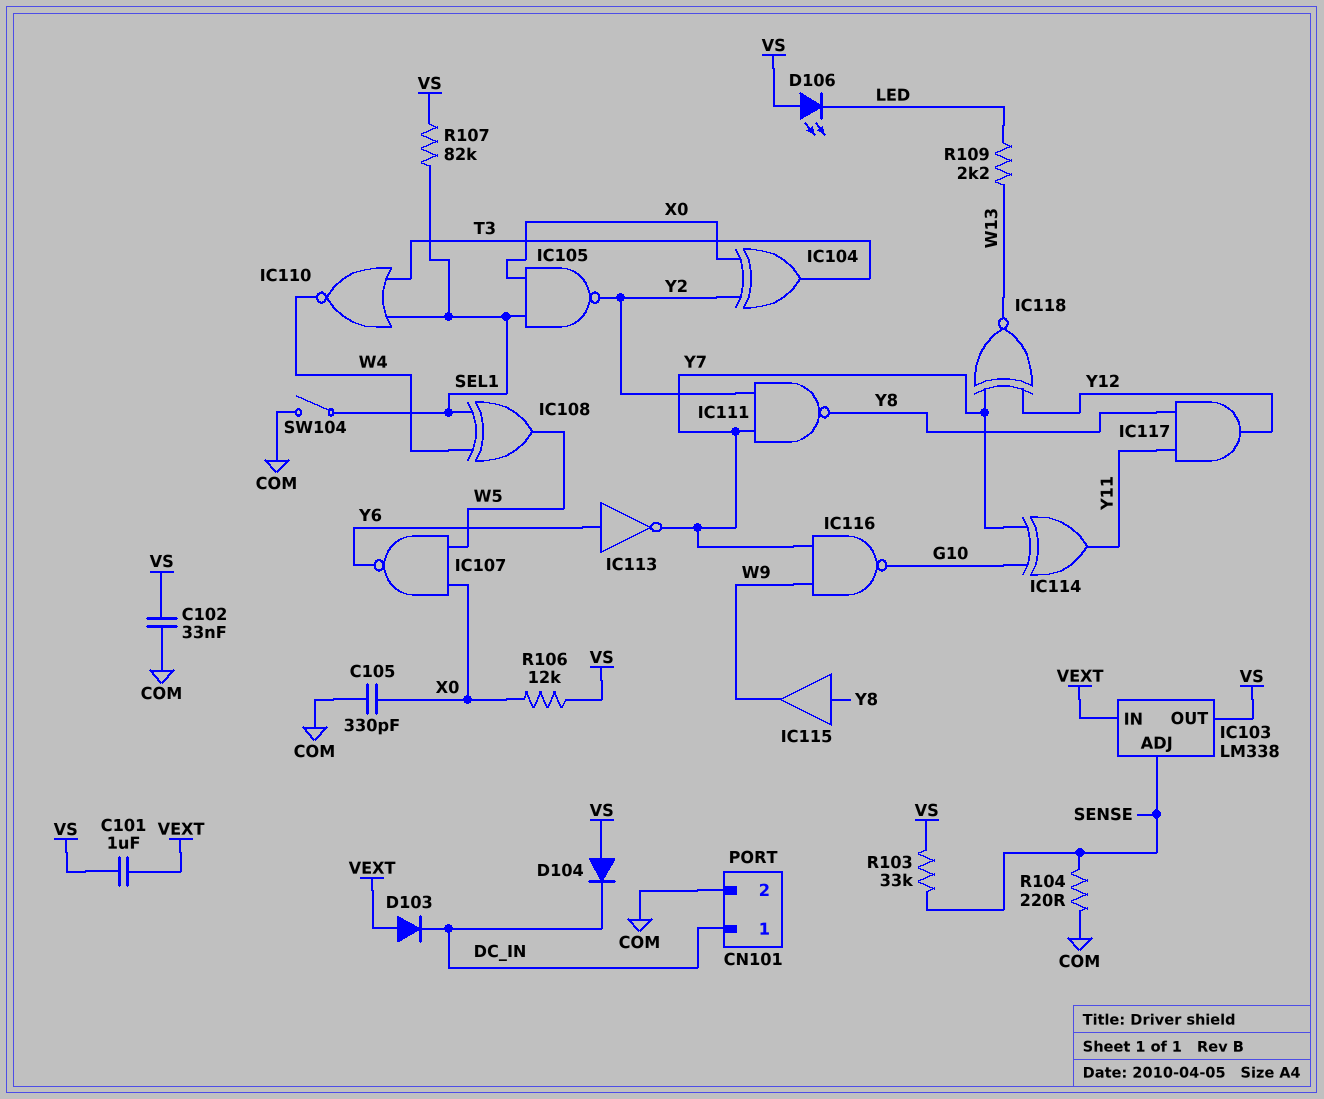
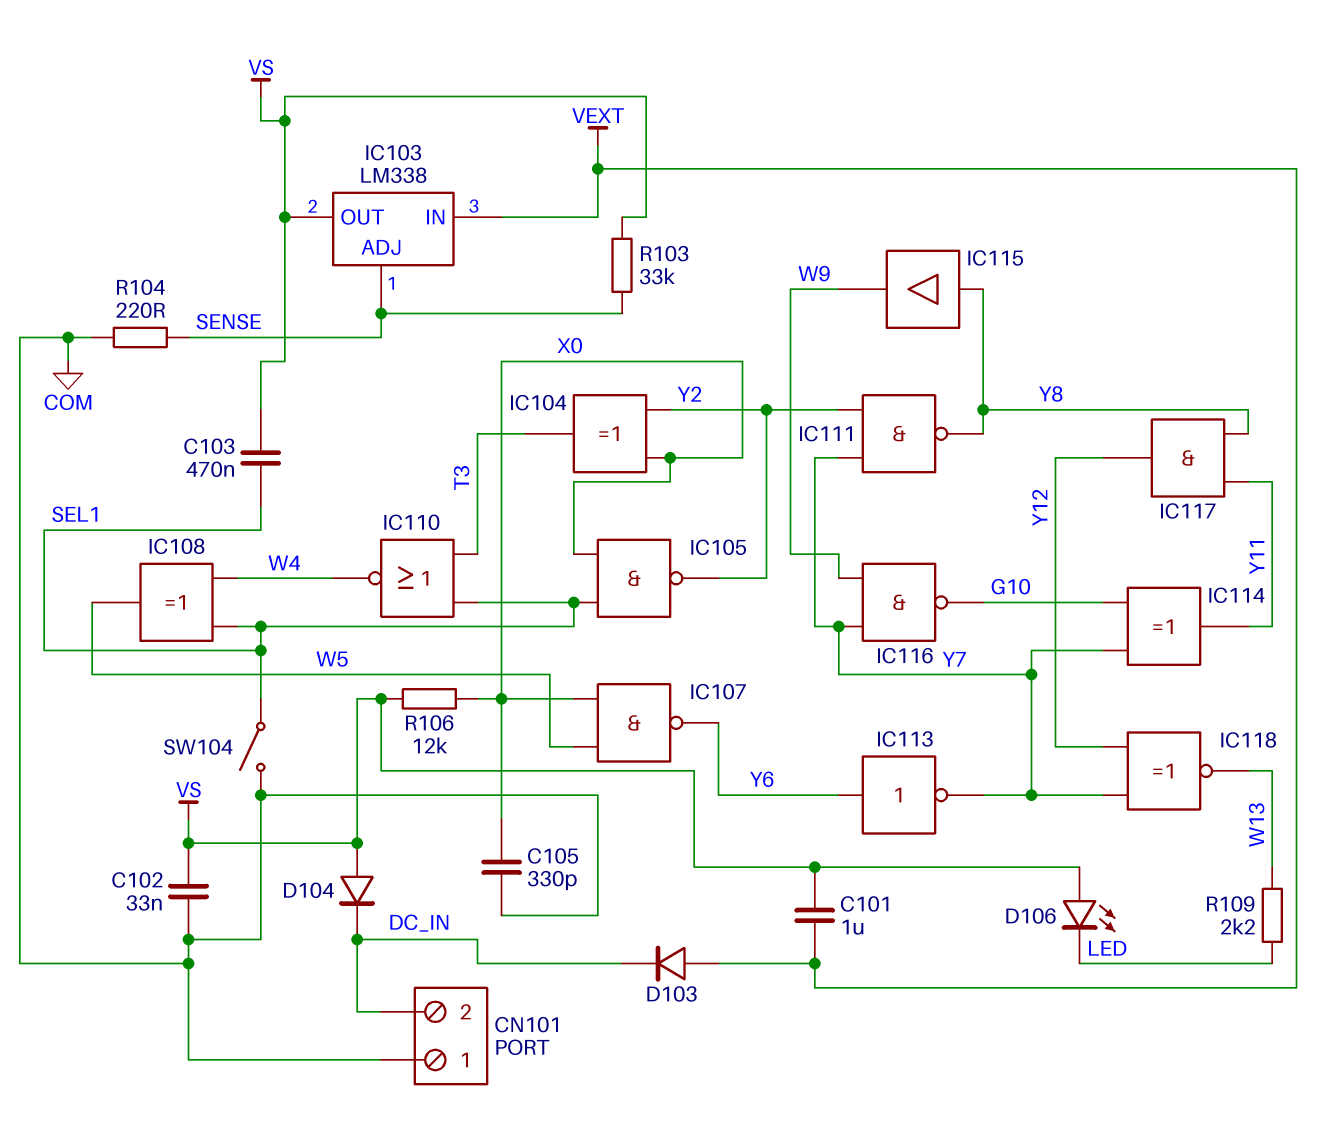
C103: none -> 470nF (SEL1, VS)
CN101 pin 1: DC_IN -> COM
CN101 pin 2: COM -> DC_IN
R107: 82k (SEL1, VS) -> none

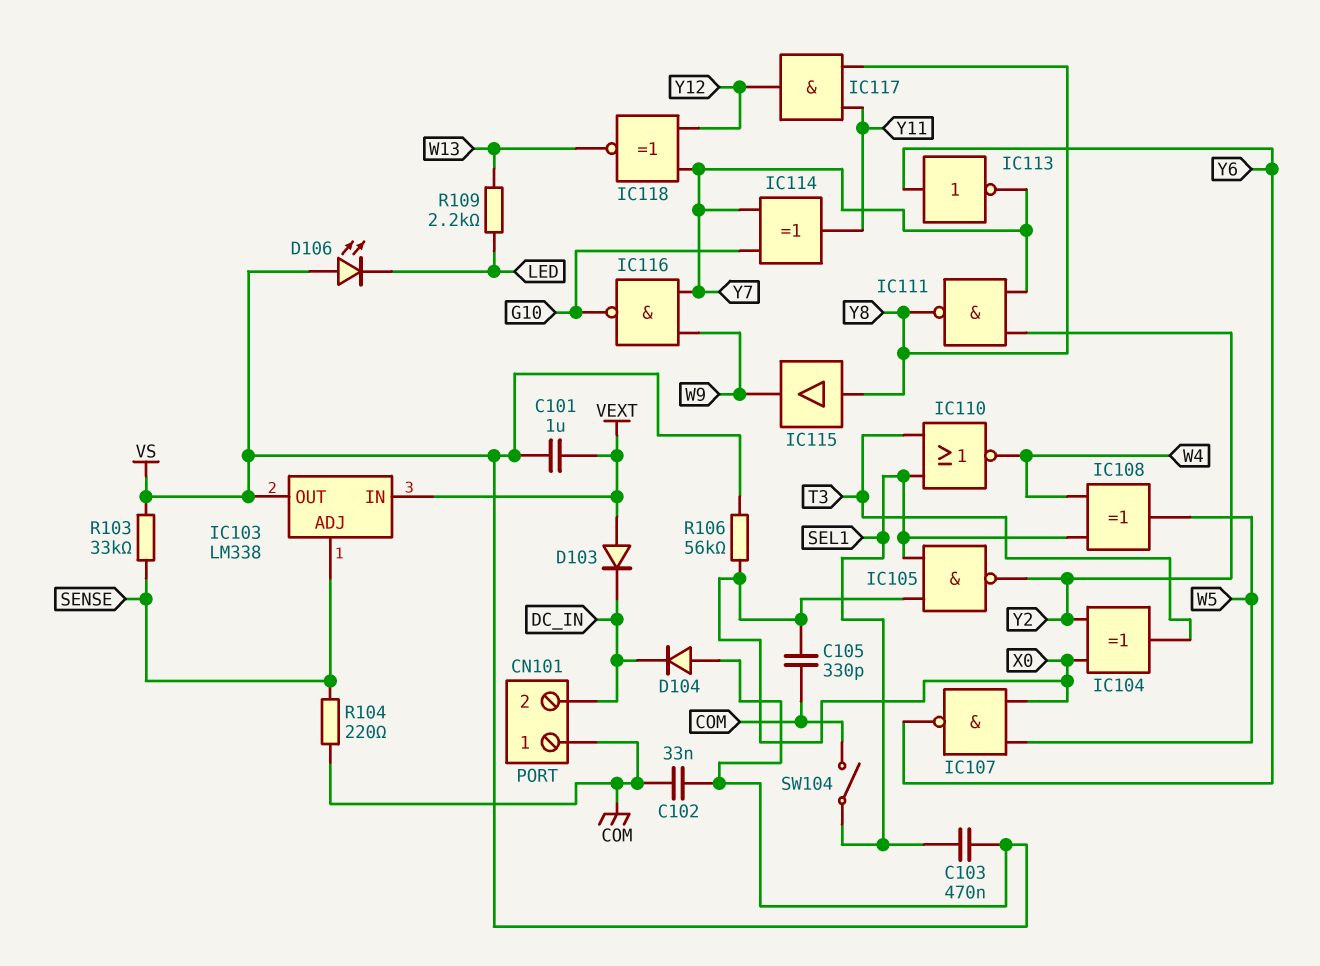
R106: 12k (VS, X0) -> 56k (VS, X0)

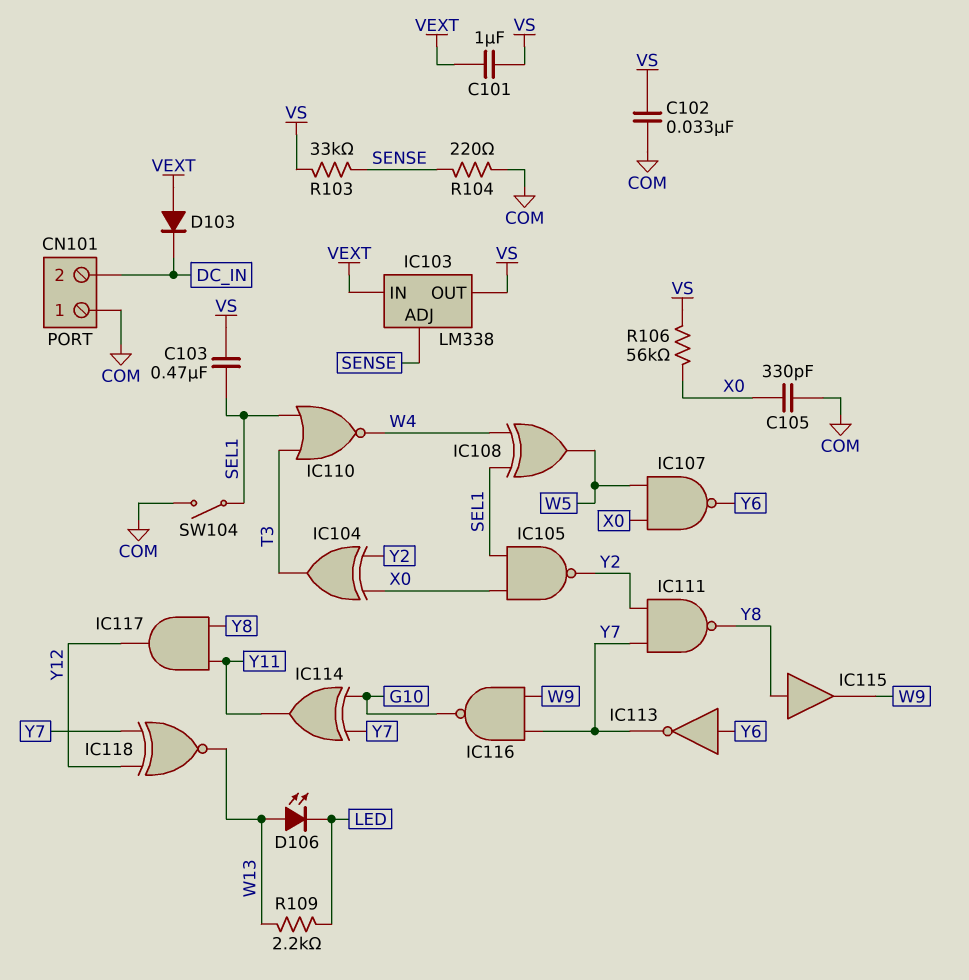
D104: diode (A VS, K DC_IN) -> none
D106: LED (A VS, K LED) -> LED (A W13, K LED)

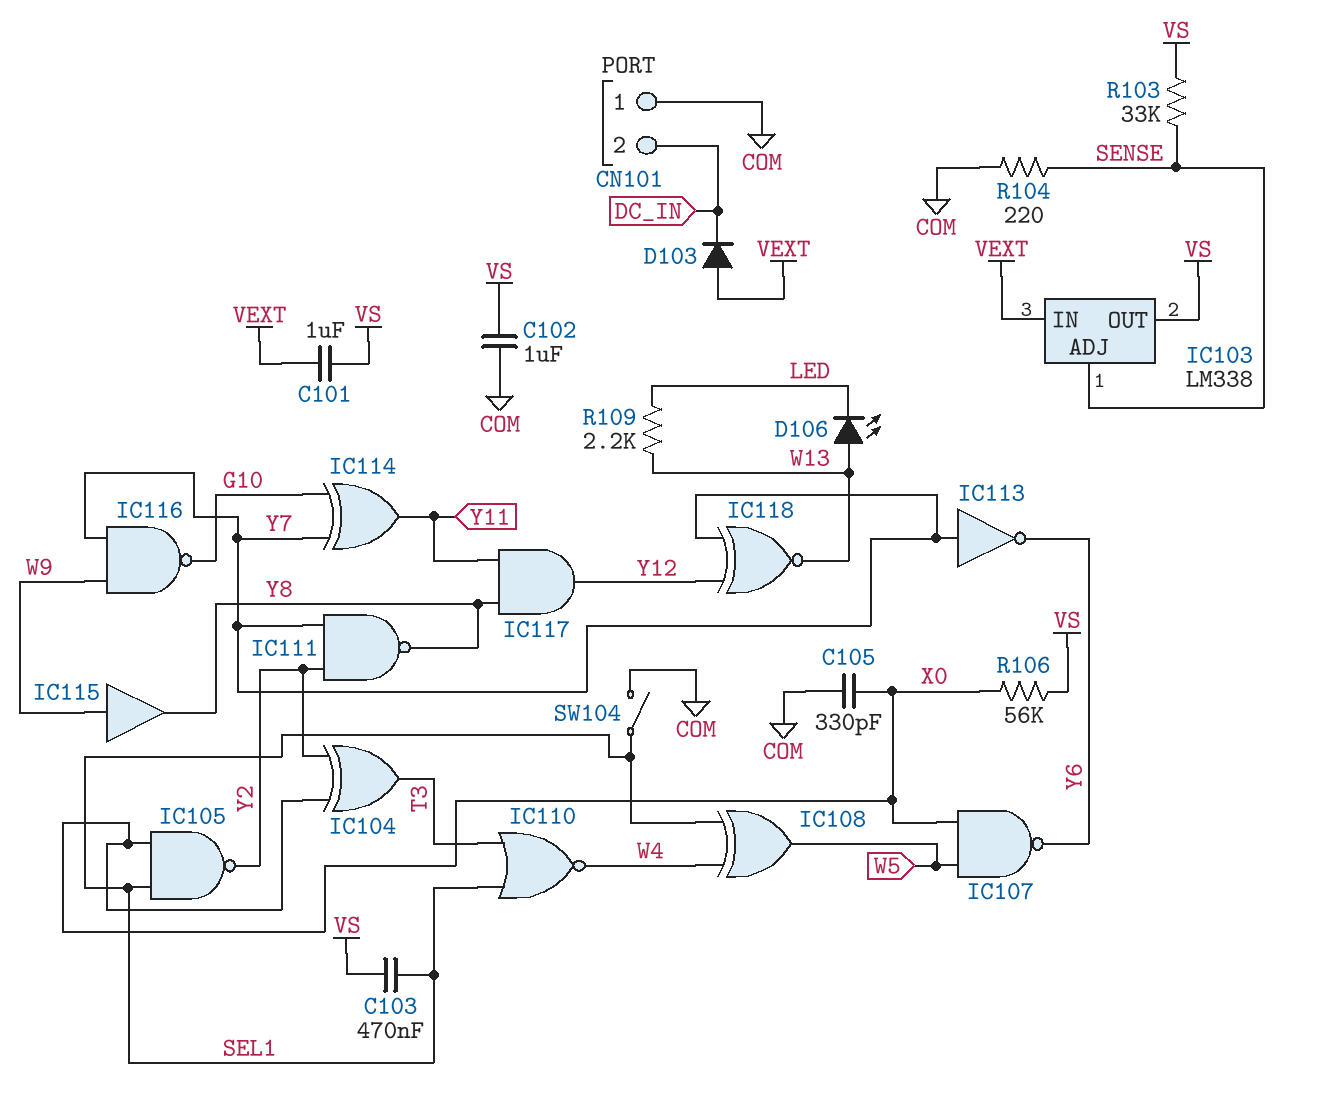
C102: 33nF (COM, VS) -> 1uF (COM, VS)
IC113: NOT (in Y6, out Y7) -> NOT (in Y7, out Y6)
IC115: buffer (in Y8, out W9) -> buffer (in W9, out Y8)

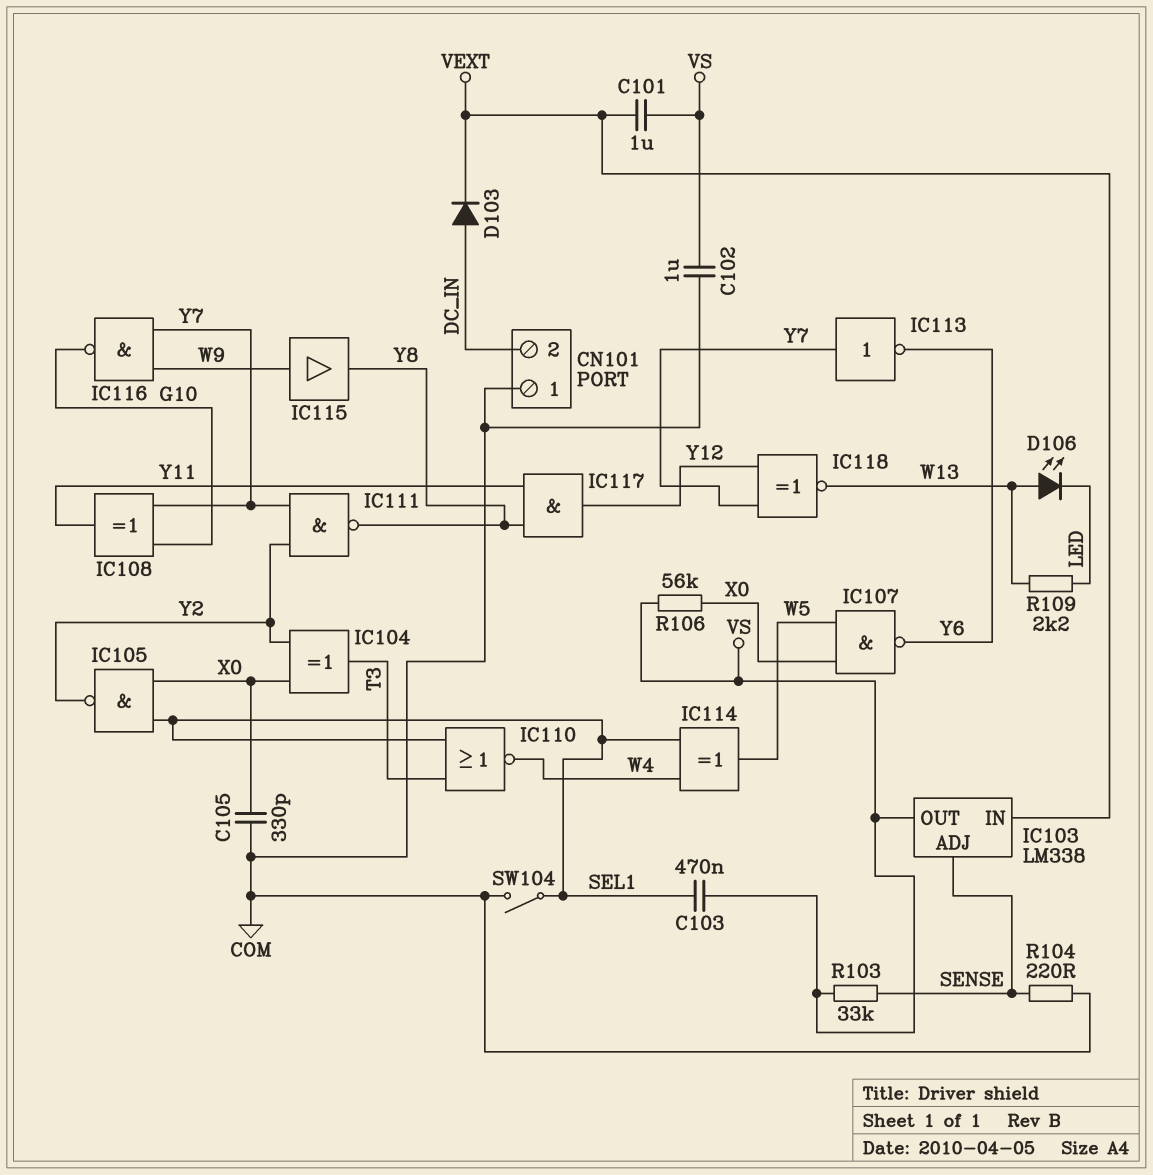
D103: diode (A VEXT, K DC_IN) -> diode (A DC_IN, K VEXT)
IC108: XOR (in SEL1, in W4, out W5) -> XOR (in G10, in Y7, out Y11)
IC114: XOR (in G10, in Y7, out Y11) -> XOR (in SEL1, in W4, out W5)

